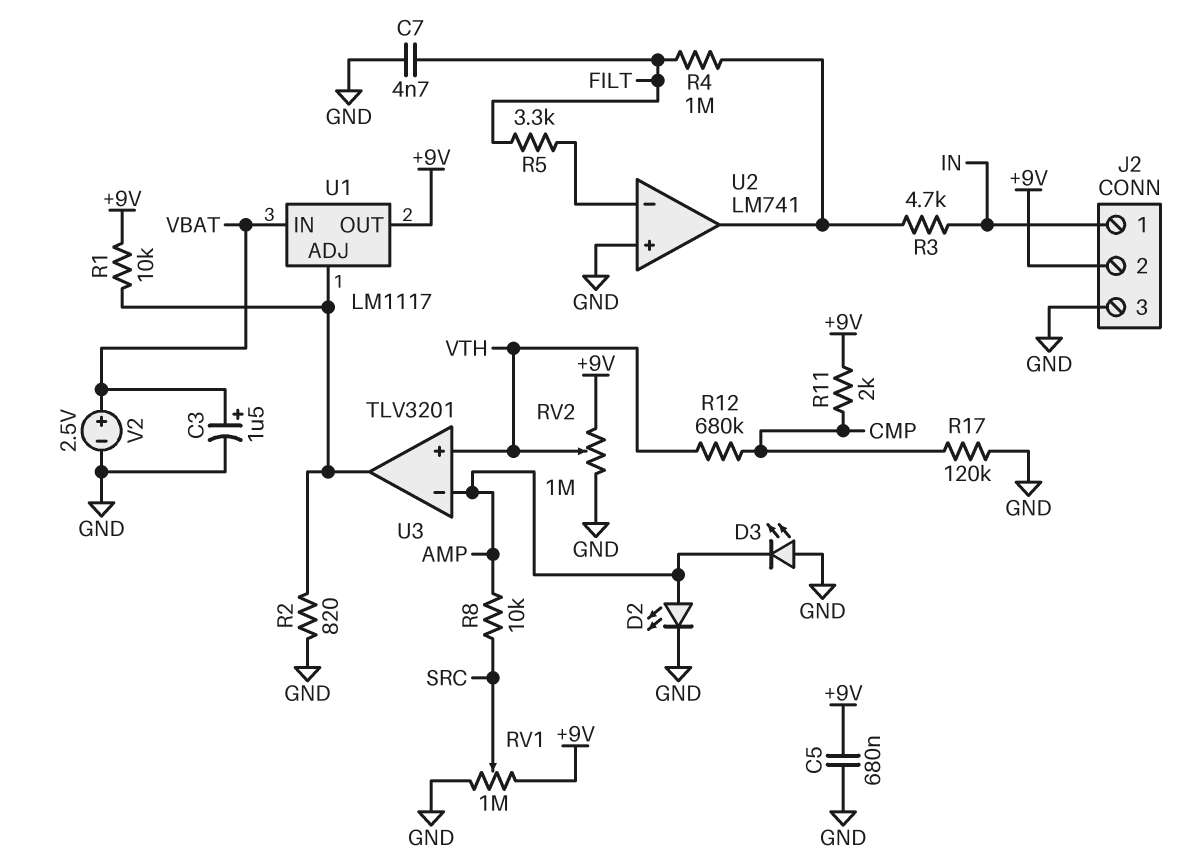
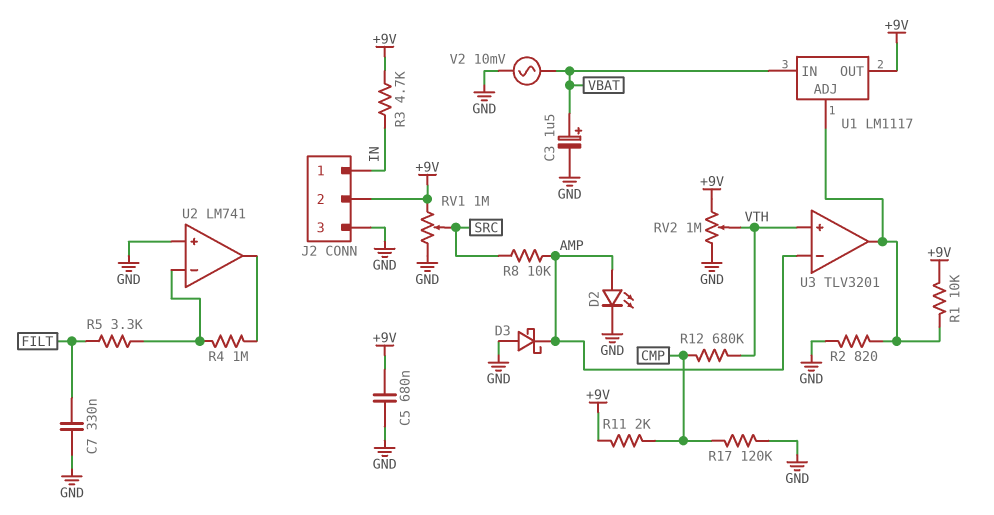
C7: 4.7nF (FILT, GND) -> 330nF (FILT, GND)
D3: LED (A GND, K AMP) -> schottky (A GND, K AMP)
R3: 4.7k (IN, U2/out) -> 4.7k (+9V, IN)
R4: 1M (FILT, U2/out) -> 1M (U2/in-, U2/out)
V2: 2.5V (plus VBAT, minus GND) -> AC 10mV (GND, VBAT)

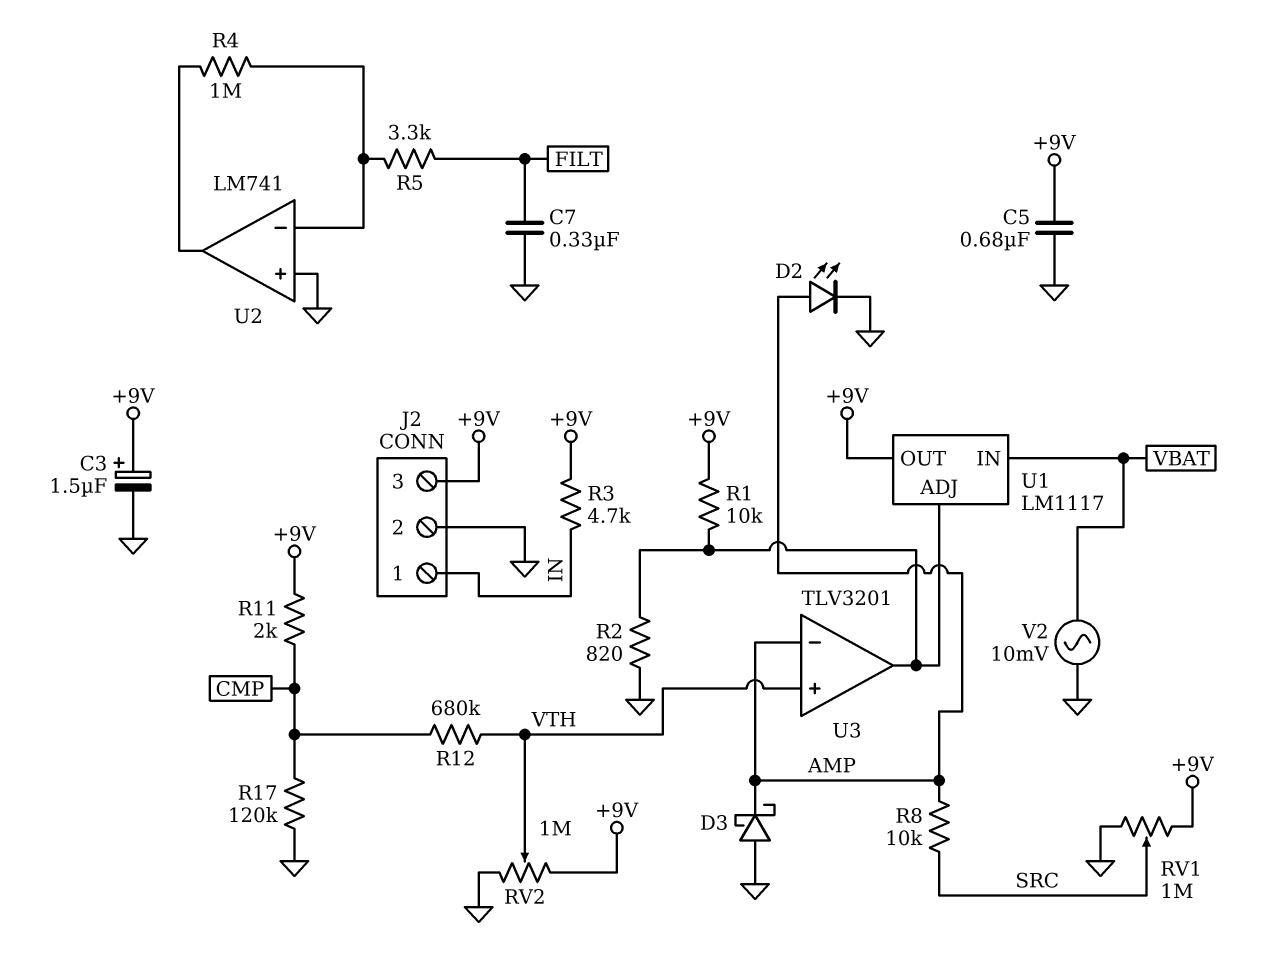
C3: 1.5uF (plus VBAT, minus GND) -> 1.5uF (plus +9V, minus GND)
J2 pin 2: +9V -> GND
J2 pin 3: GND -> +9V

